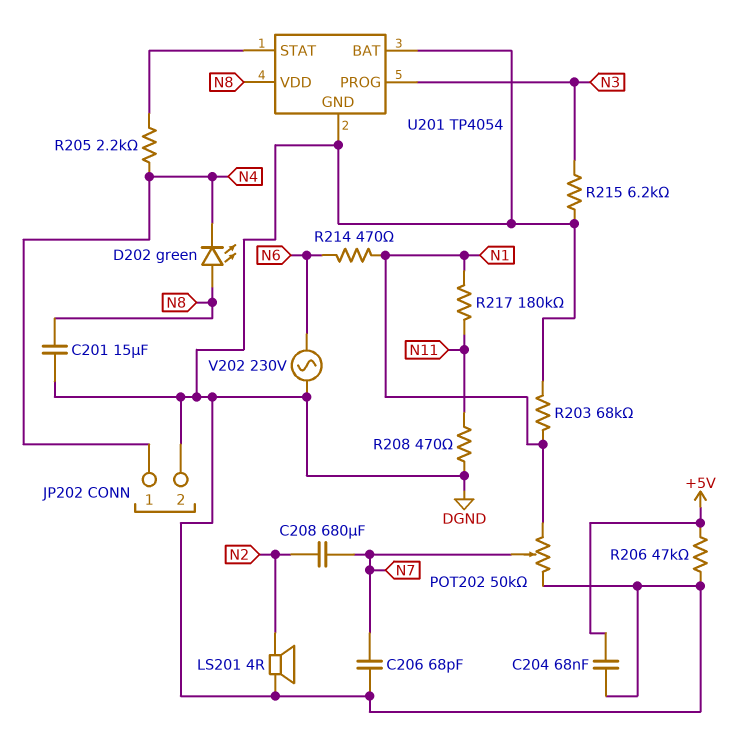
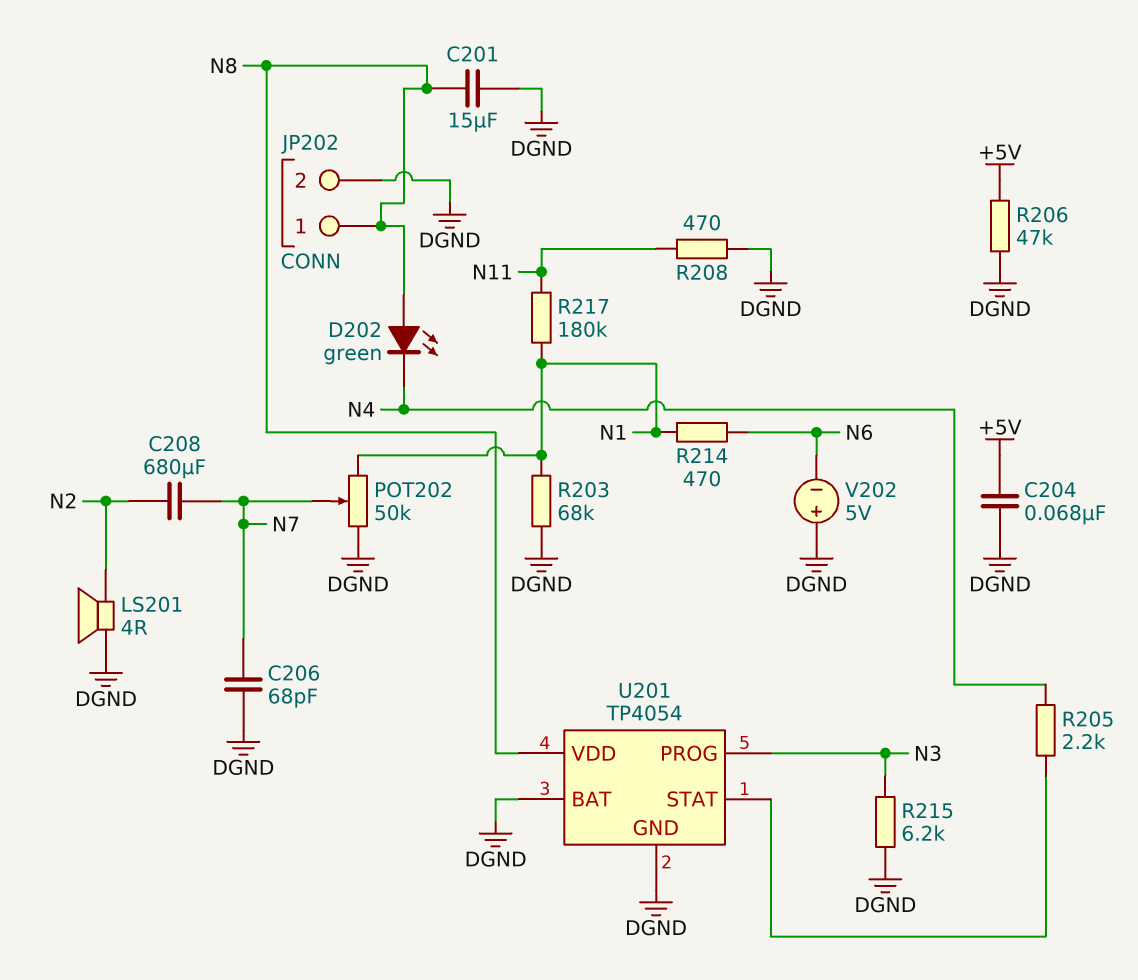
JP202 pin 1: N4 -> N8
V202: AC 230V (DGND, N6) -> 5V (plus DGND, minus N6)

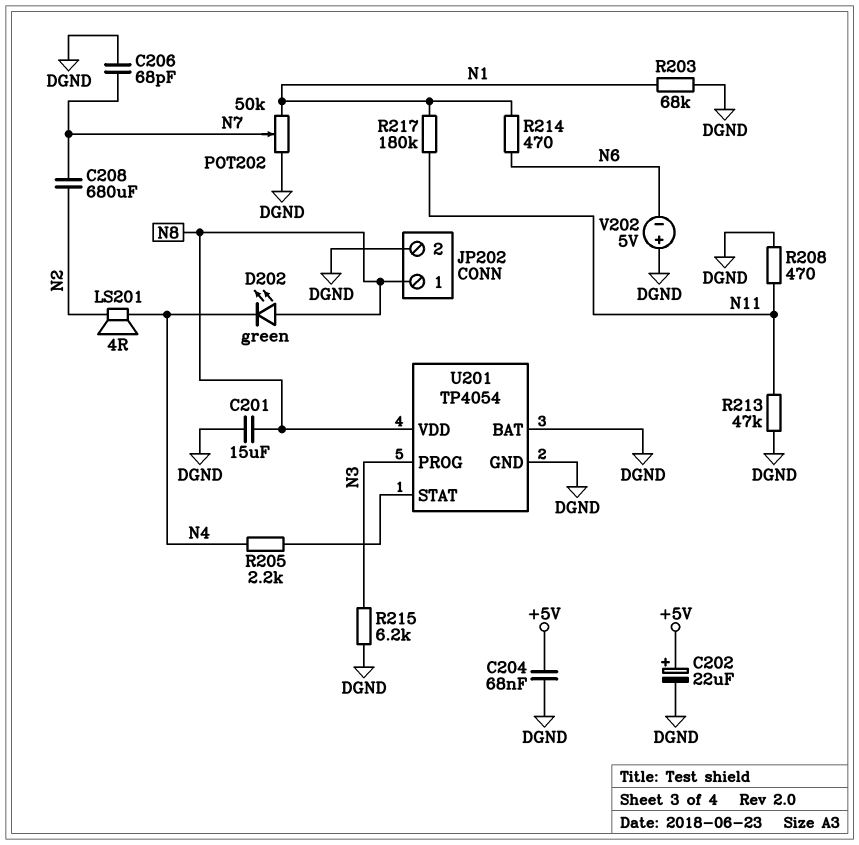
C202: none -> 22uF (plus +5V, minus DGND)
LS201: speaker 4R (DGND, N2) -> speaker 4R (N2, N4)
R206: 47k (+5V, DGND) -> none
R213: none -> 47k (DGND, N11)

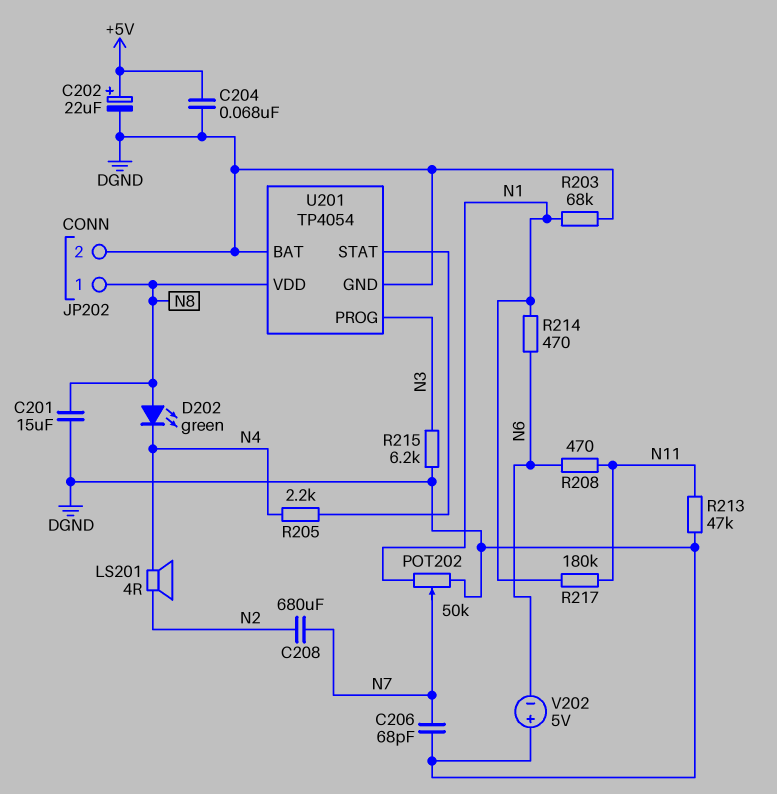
R208: 470 (DGND, N11) -> 470 (N6, N11)

